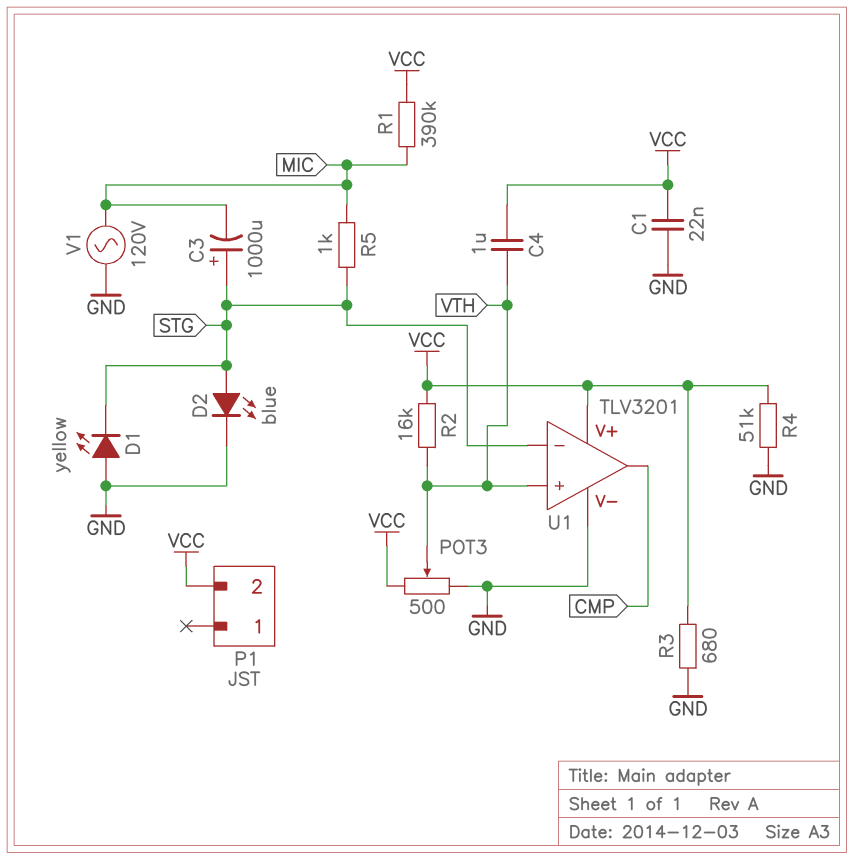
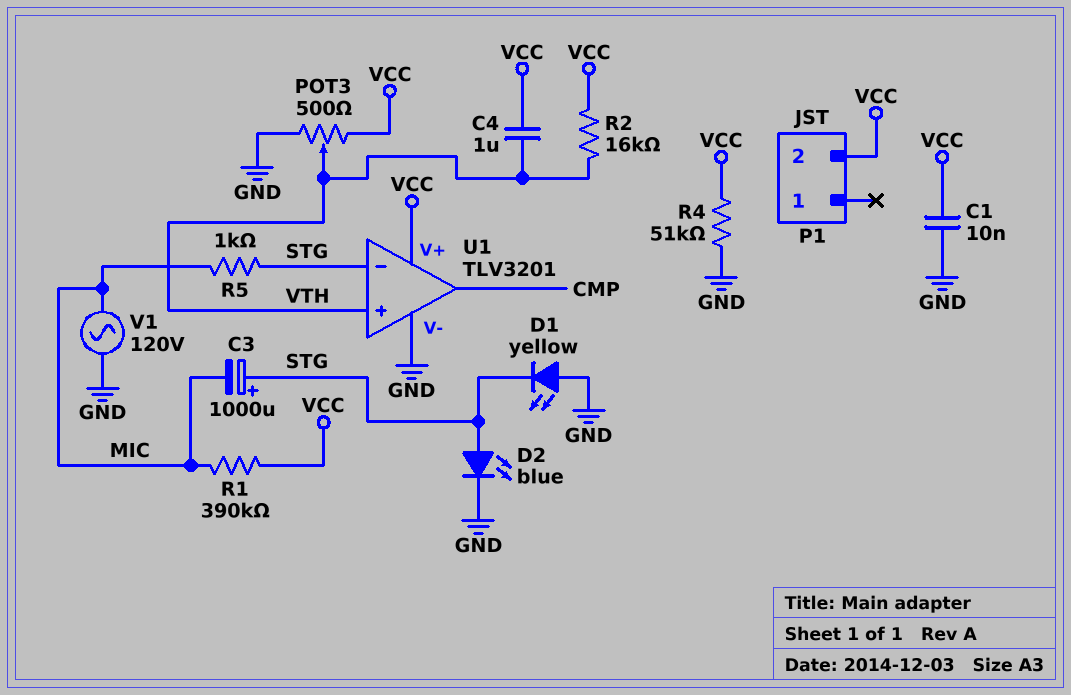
C1: 22nF (GND, VCC) -> 10nF (GND, VCC)
R3: 680 (GND, VCC) -> none

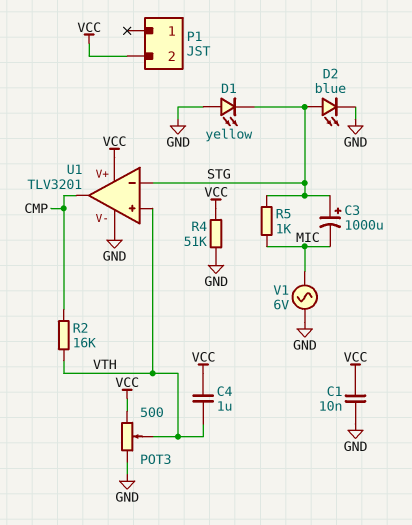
R1: 390k (MIC, VCC) -> none
R2: 16k (VCC, VTH) -> 16k (CMP, VTH)
V1: AC 120V (GND, MIC) -> AC 6V (GND, MIC)

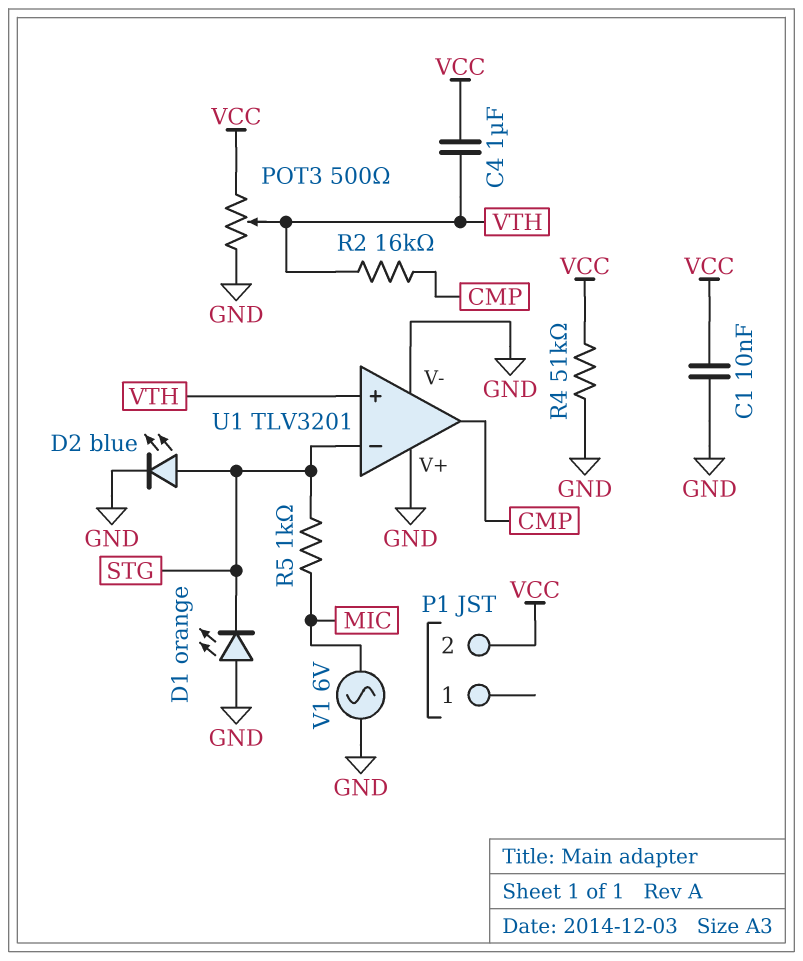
C3: 1000uF (plus STG, minus MIC) -> none
D1: LED yellow (A GND, K STG) -> LED orange (A GND, K STG)
U1 pin V+: VCC -> GND

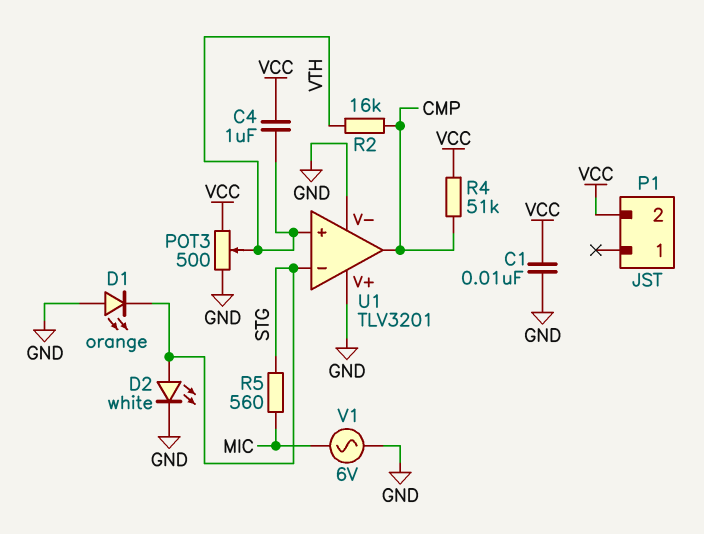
D2: LED blue (A STG, K GND) -> LED white (A STG, K GND)
R4: 51k (GND, VCC) -> 51k (CMP, VCC)
R5: 1k (MIC, STG) -> 560 (MIC, STG)

